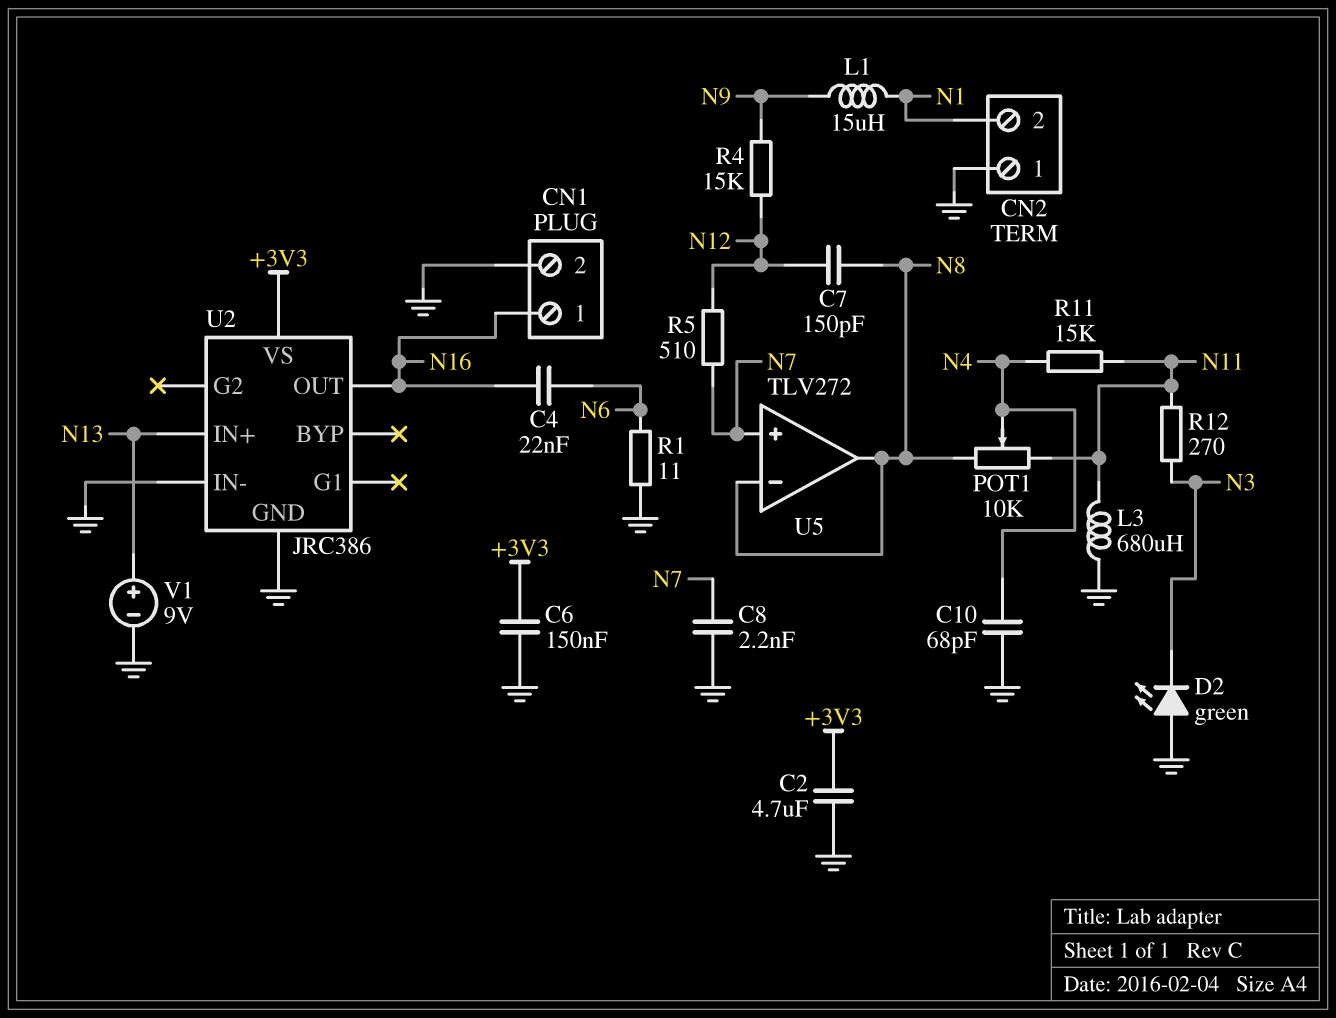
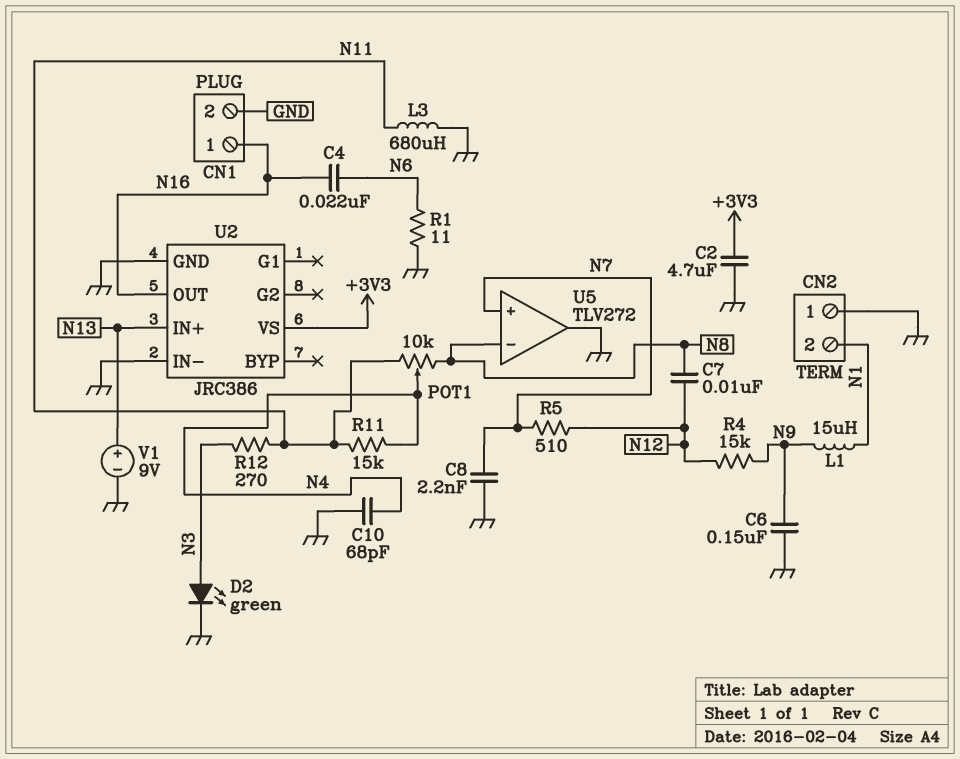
C6: 150nF (+3V3, GND) -> 150nF (GND, N9)
C7: 150pF (N8, N12) -> 10nF (N8, N12)
D2: LED green (A GND, K N3) -> LED green (A N3, K GND)
U5 pin out: N8 -> GND

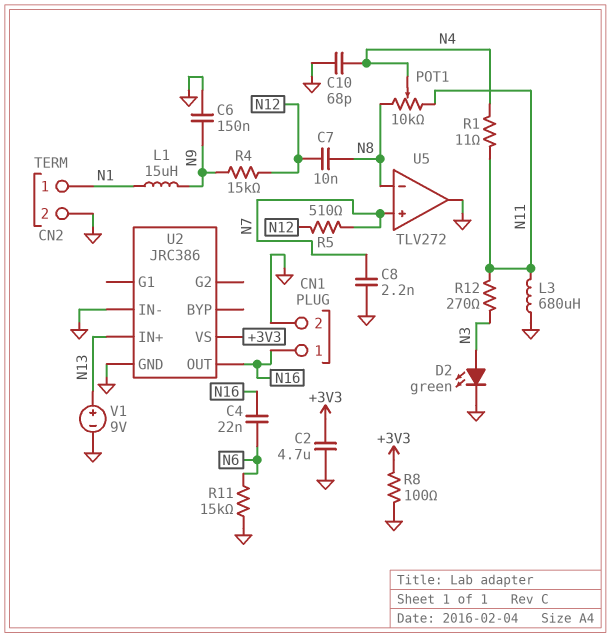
CN2 pin 1: GND -> N1
CN2 pin 2: N1 -> GND
R1: 11 (GND, N6) -> 11 (N4, N11)
R8: none -> 100 (+3V3, GND)
R11: 15k (N4, N11) -> 15k (GND, N6)

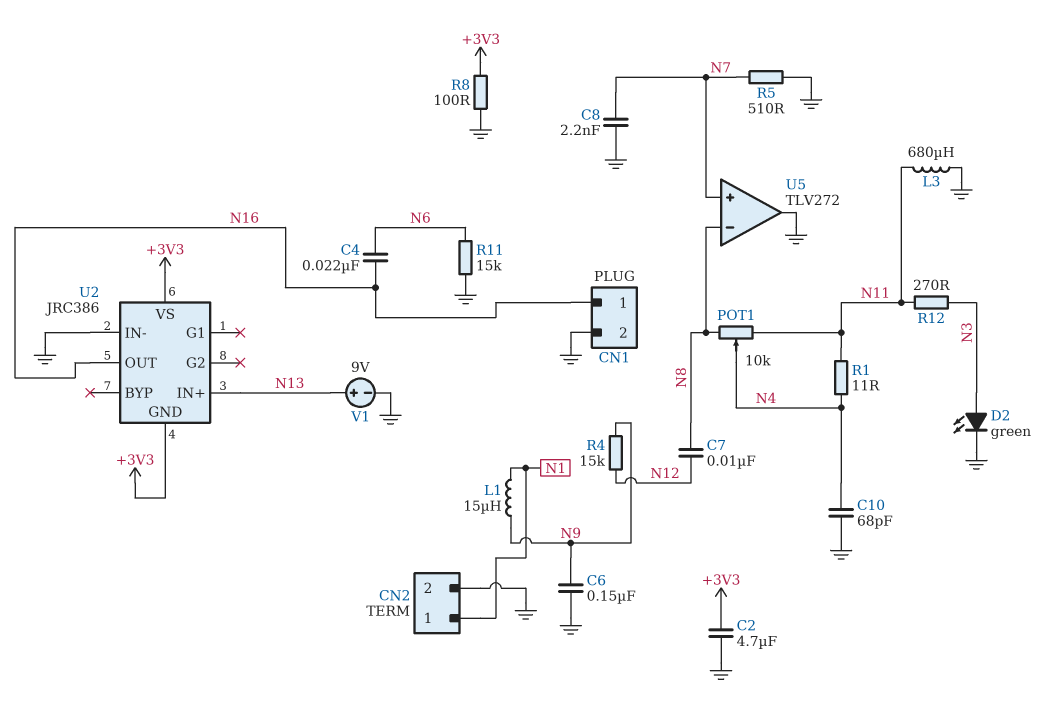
R5: 510 (N7, N12) -> 510 (GND, N7)
U2 pin GND: GND -> +3V3

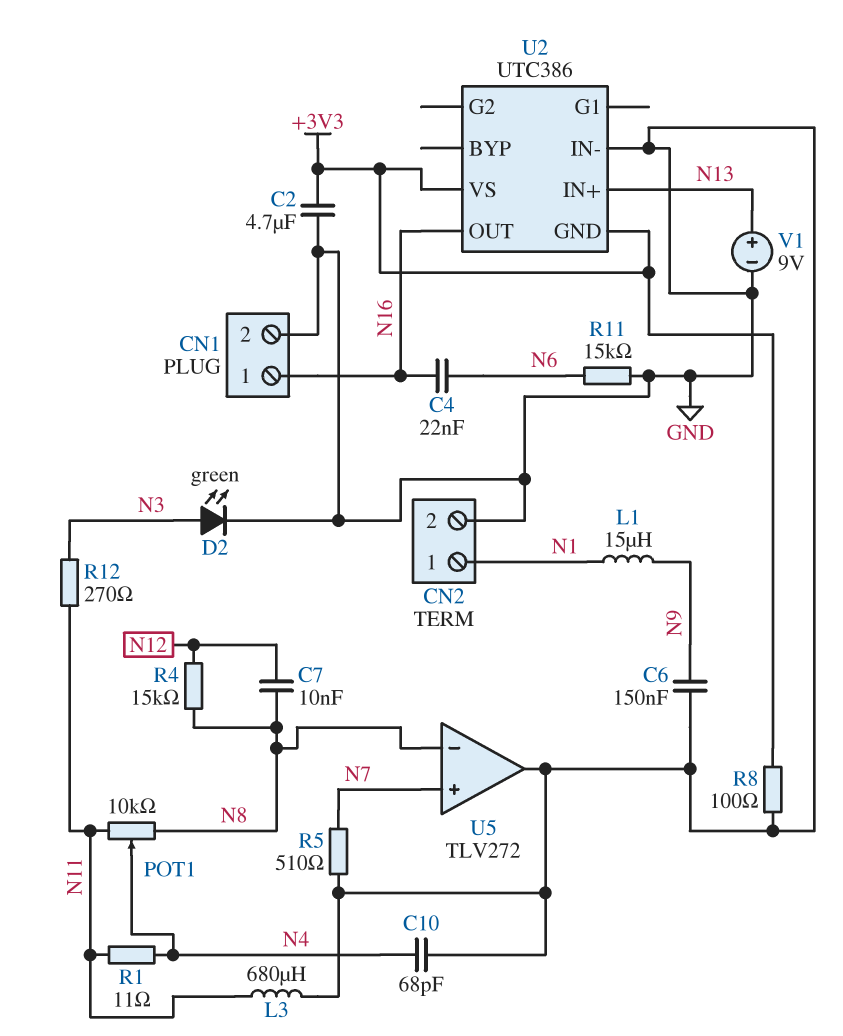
C8: 2.2nF (GND, N7) -> none
R4: 15k (N9, N12) -> 15k (N8, N12)
U2: JRC386 -> UTC386

